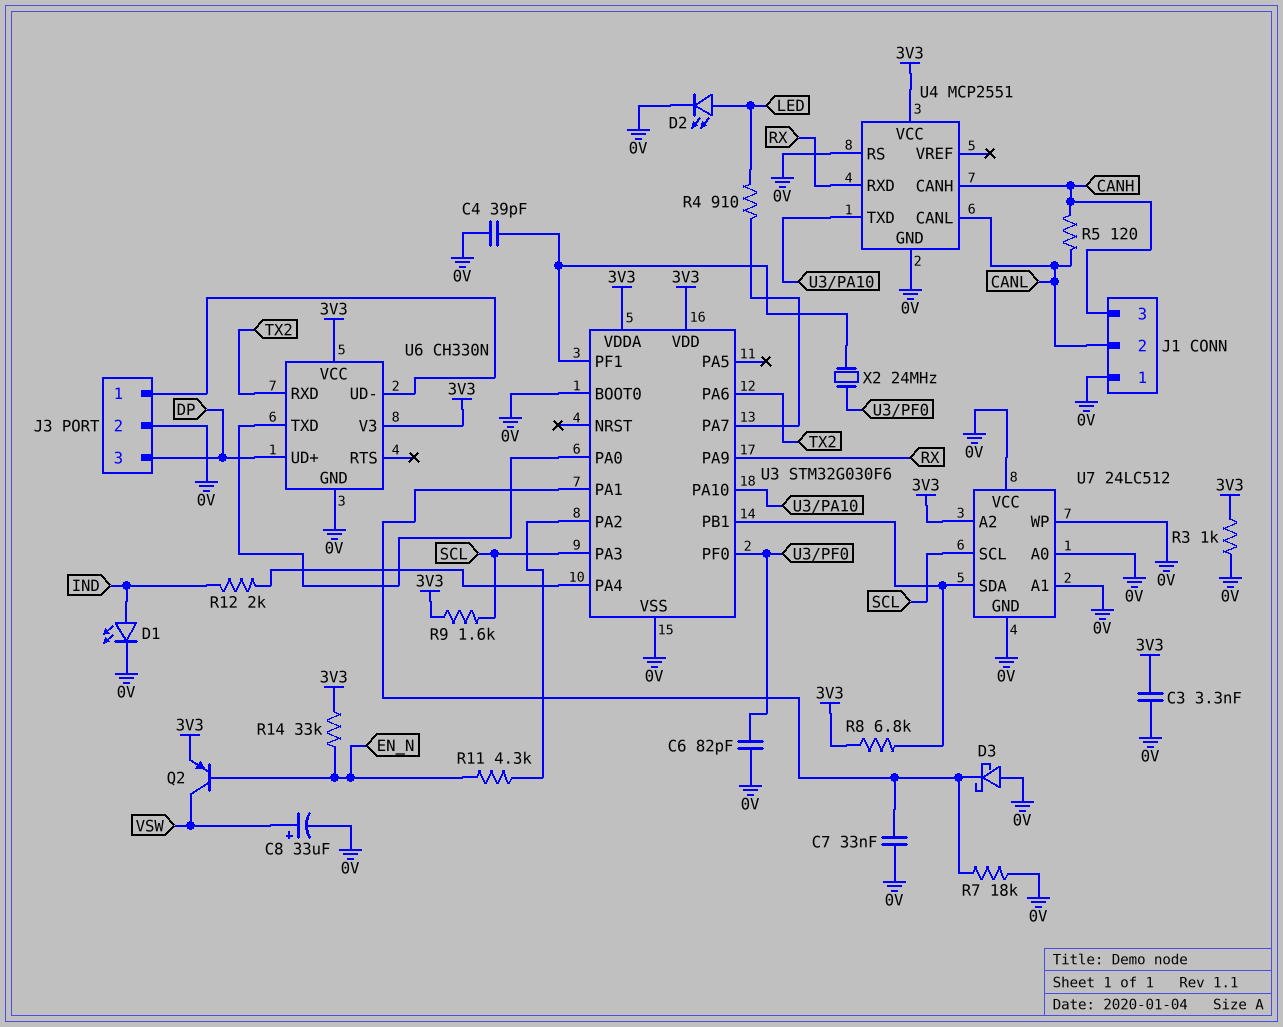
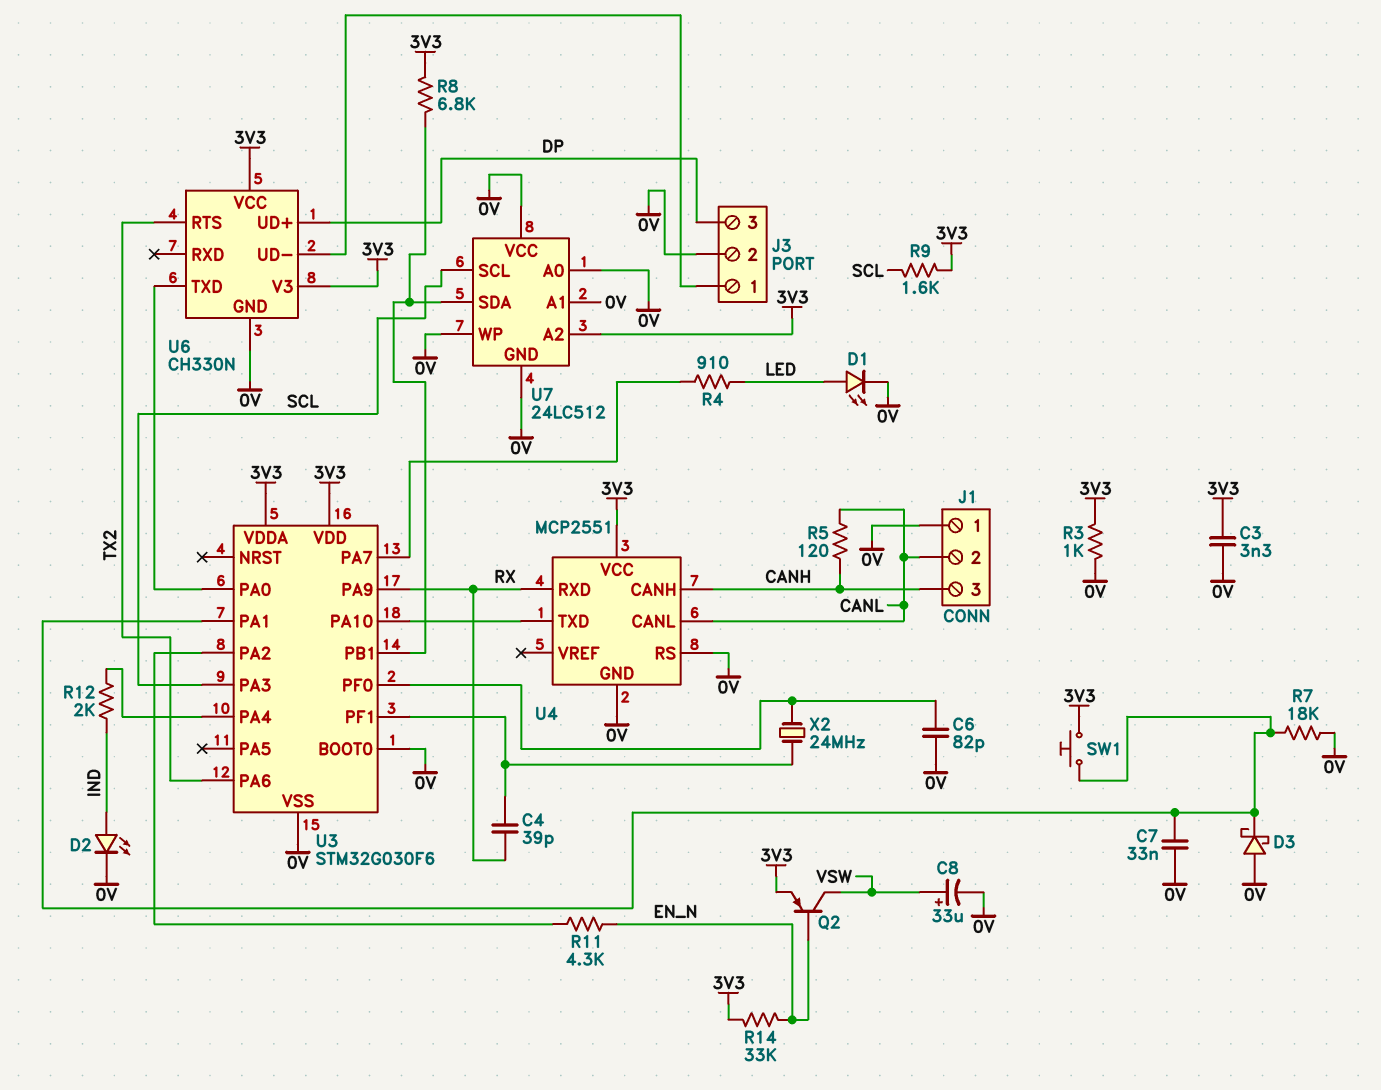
C4: 39pF (0V, U3/PF1) -> 39pF (RX, U3/PF1)
D1: LED (A IND, K 0V) -> LED (A LED, K 0V)
D2: LED (A LED, K 0V) -> LED (A IND, K 0V)
SW1: none -> button (3V3, U3/PA1)
U6 pin RTS: none -> TX2
U6 pin RXD: TX2 -> none

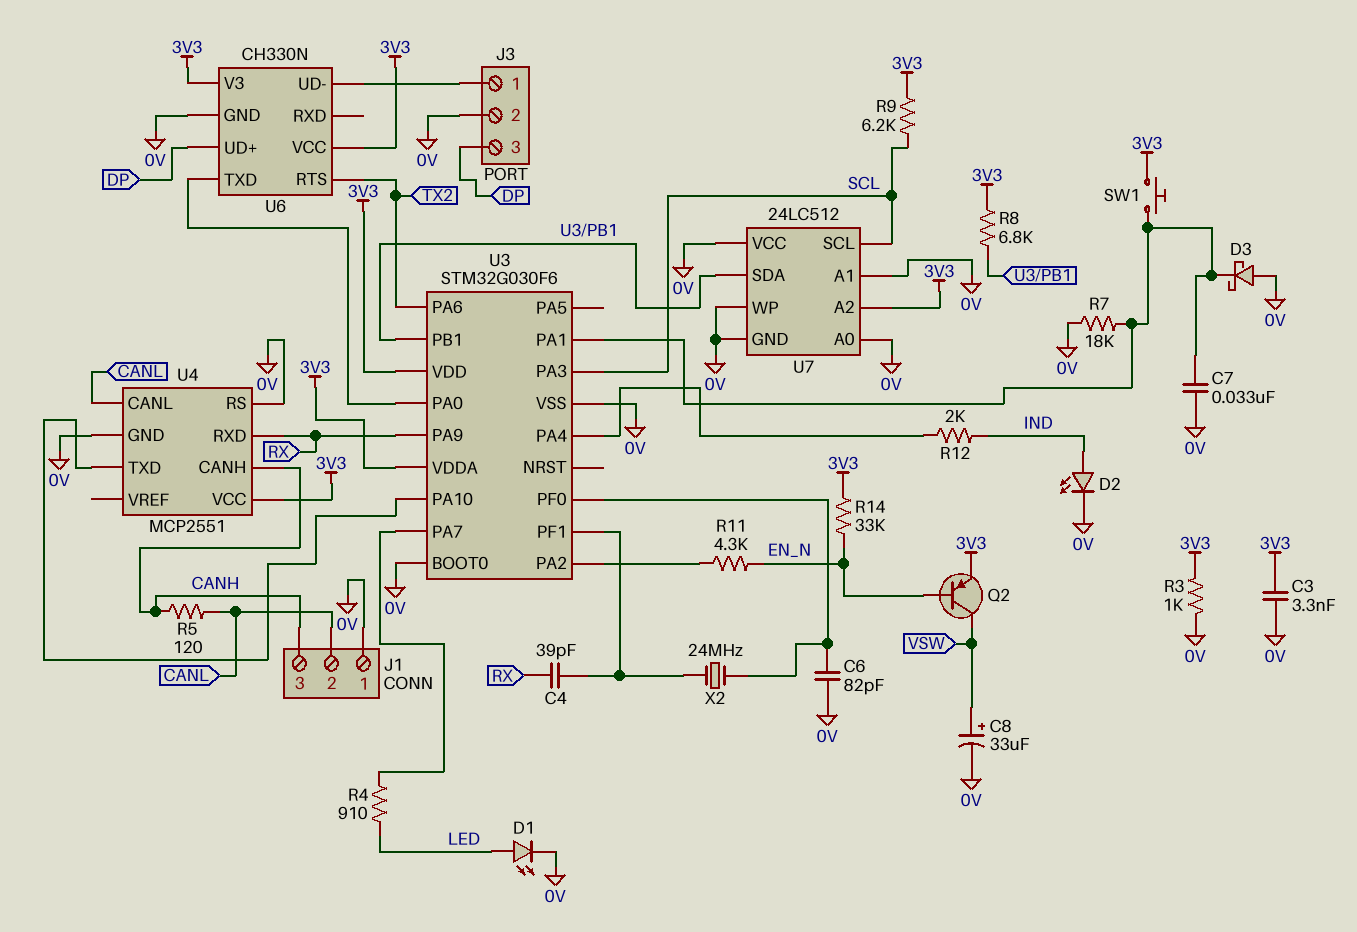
R9: 1.6k (3V3, SCL) -> 6.2k (3V3, SCL)

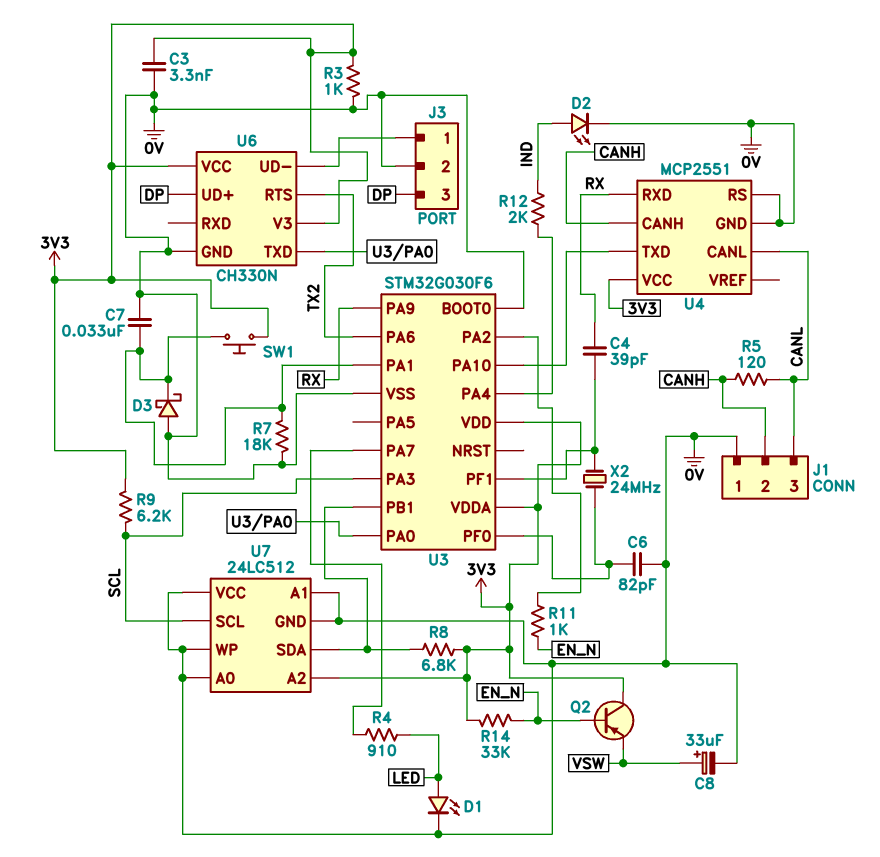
J1 pin 2: CANL -> CANH
J1 pin 3: CANH -> CANL
Q2: PNP (B EN_N, C VSW, E 3V3) -> PNP (B EN_N, C 3V3, E VSW)
R11: 4.3k (EN_N, U3/PA2) -> 1k (EN_N, U3/PA2)

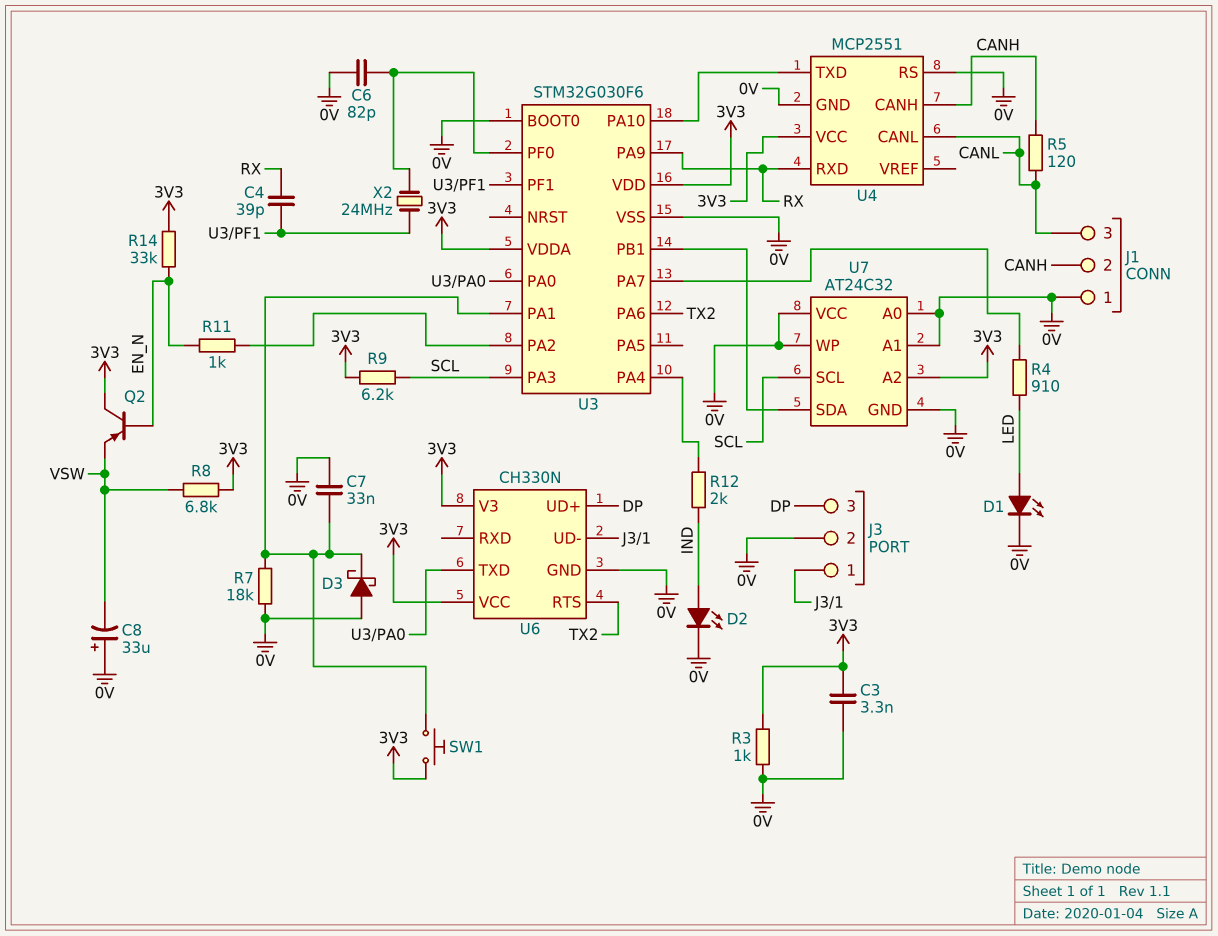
C8: 33uF (plus VSW, minus 0V) -> 33uF (plus 0V, minus VSW)
R8: 6.8k (3V3, U3/PB1) -> 6.8k (3V3, VSW)
U7: 24LC512 -> AT24C32

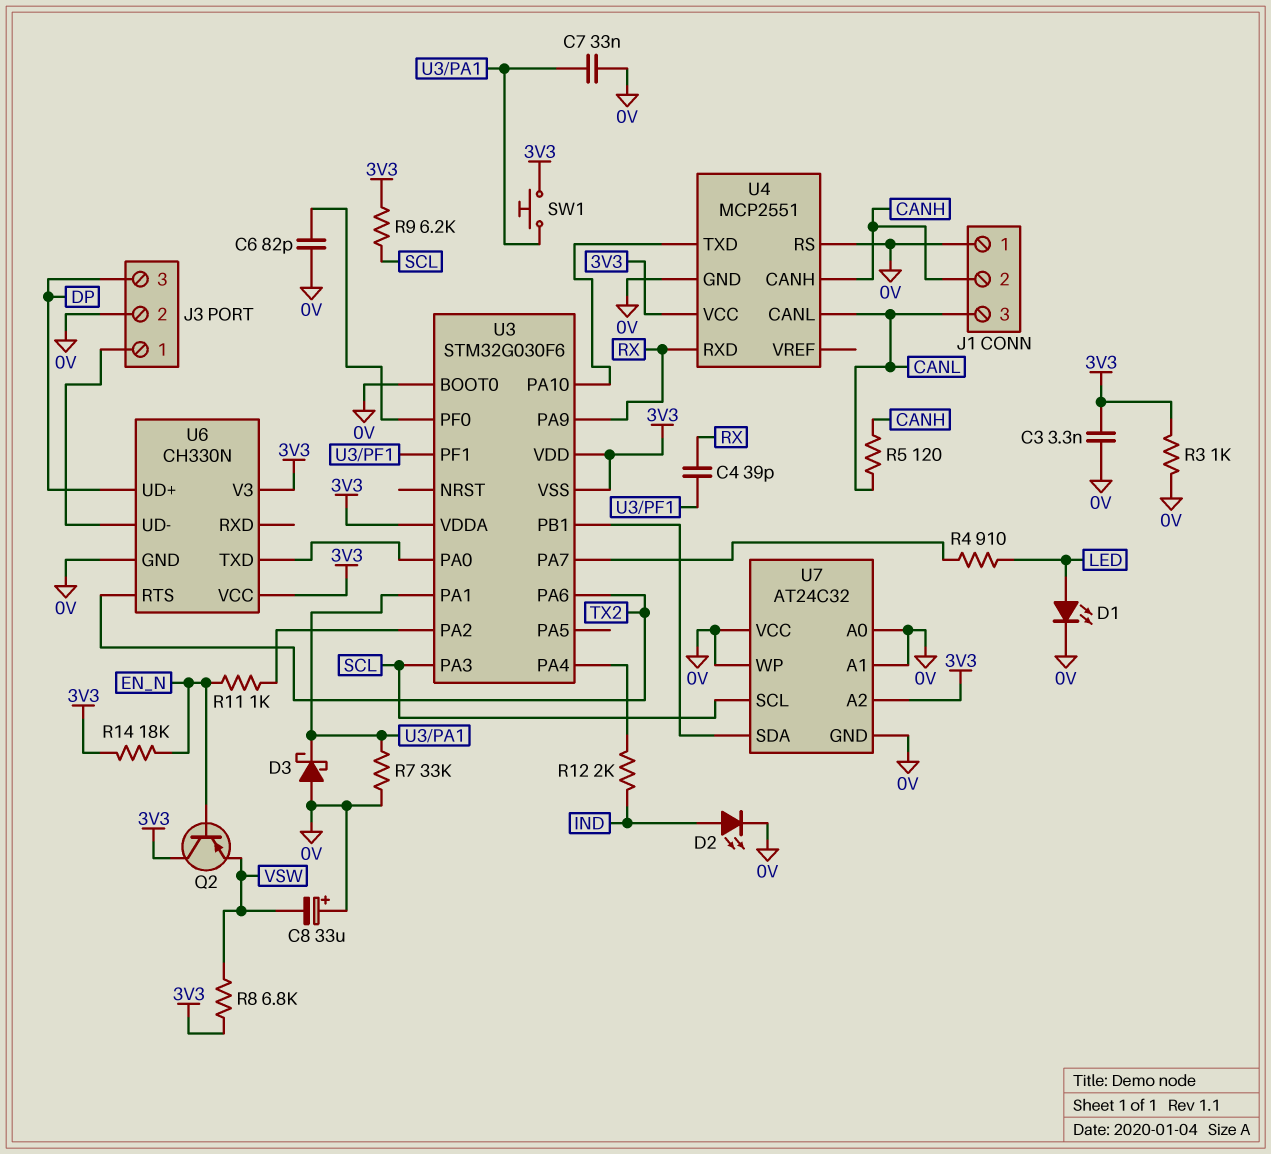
R7: 18k (0V, U3/PA1) -> 33k (0V, U3/PA1)
R14: 33k (3V3, EN_N) -> 18k (3V3, EN_N)
U3 pin VSS: 0V -> 3V3
X2: 24MHz (U3/PF0, U3/PF1) -> none

